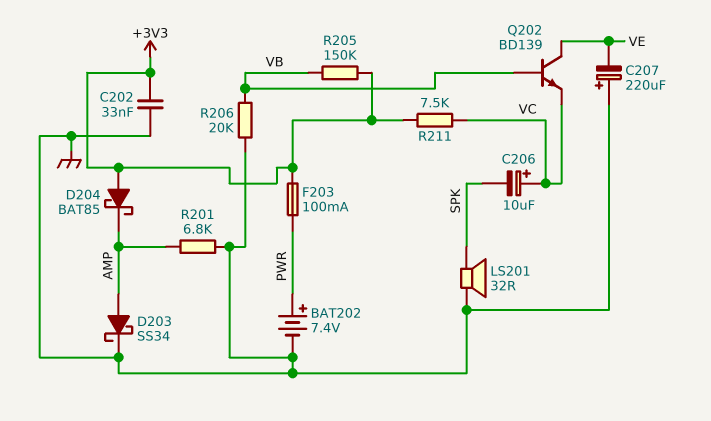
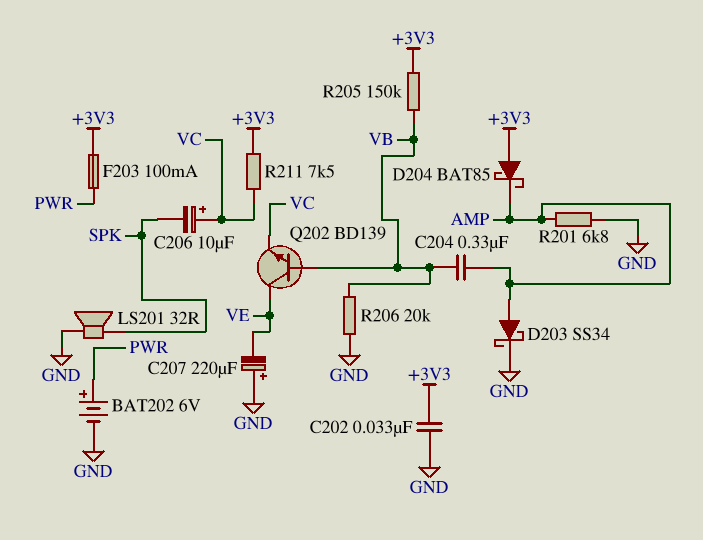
BAT202: 7.4V (plus PWR, minus GND) -> 6V (plus PWR, minus GND)
C204: none -> 330nF (AMP, VB)

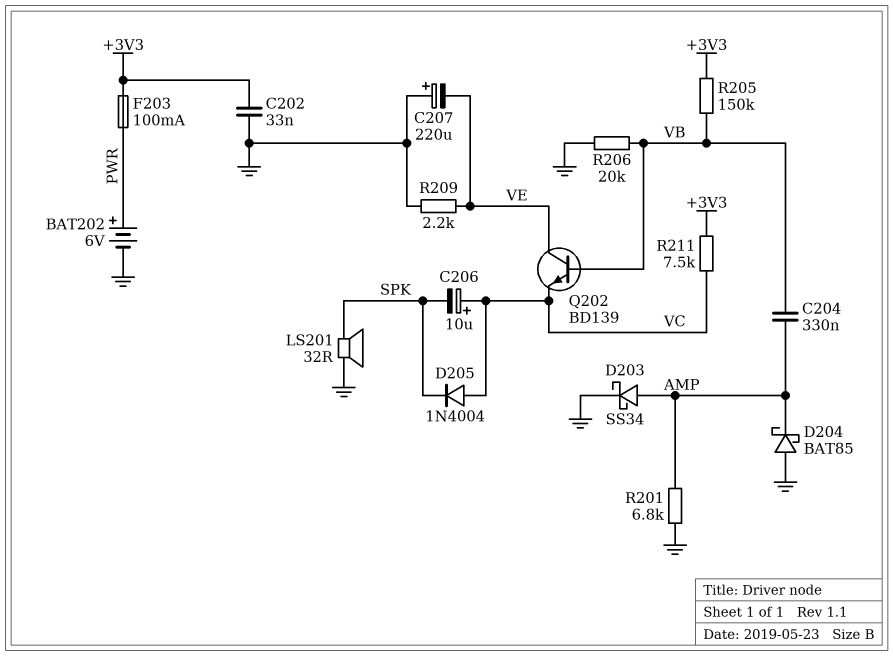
D204: schottky BAT85 (A +3V3, K AMP) -> schottky BAT85 (A GND, K AMP)
D205: none -> diode 1N4004 (A VC, K SPK)
R209: none -> 2.2k (GND, VE)

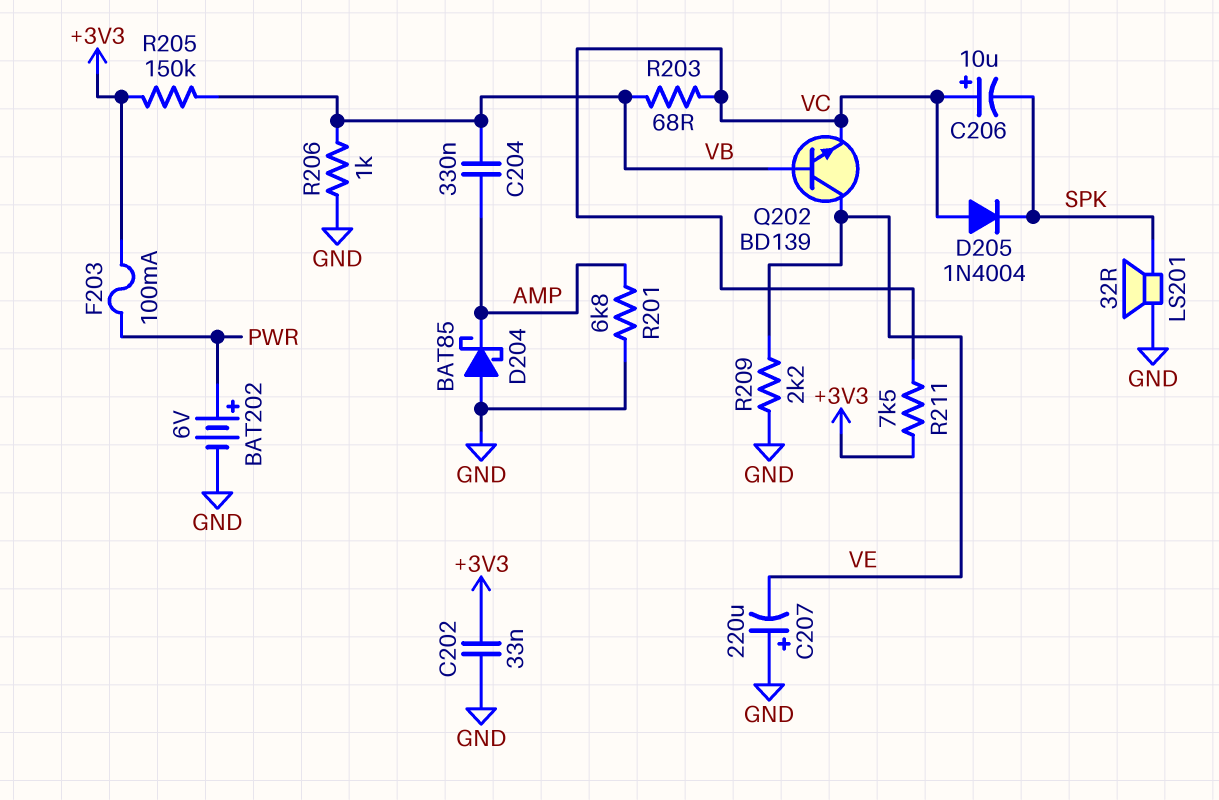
D203: schottky SS34 (A AMP, K GND) -> none
R203: none -> 68 (VB, VC)
R206: 20k (GND, VB) -> 1k (GND, VB)

